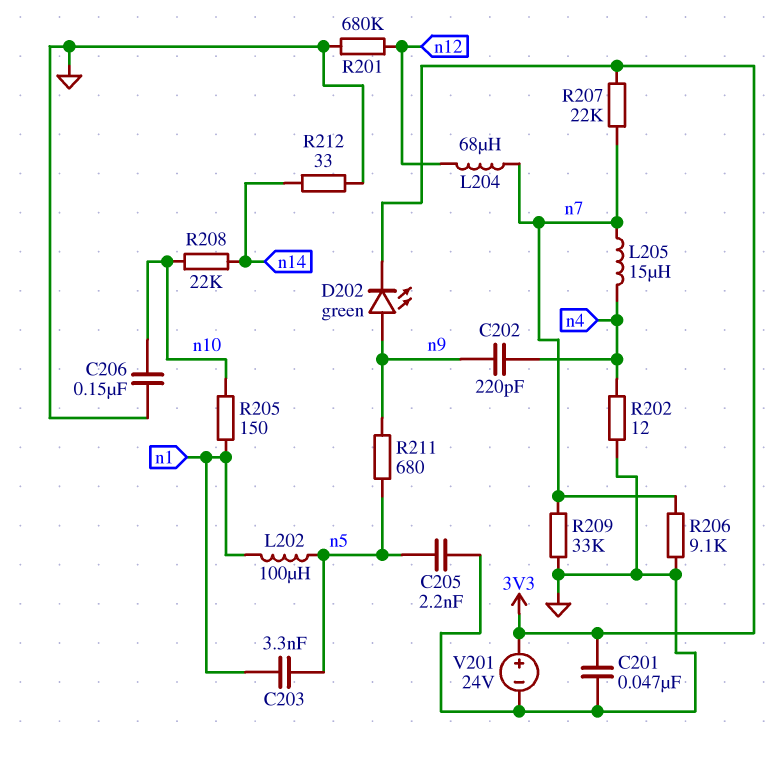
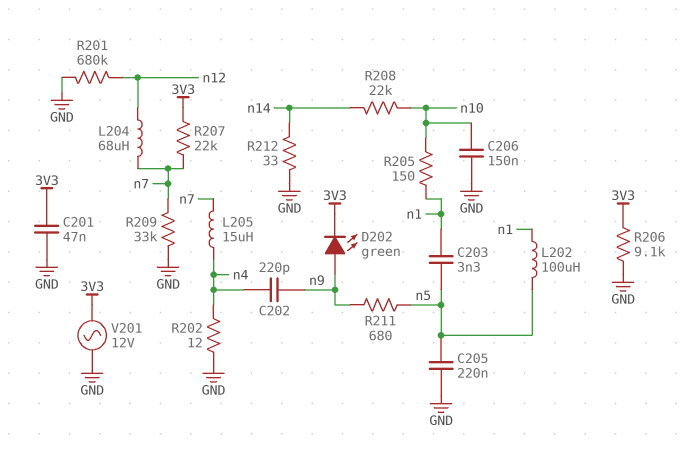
C205: 2.2nF (GND, n5) -> 220nF (GND, n5)
R206: 9.1k (GND, n7) -> 9.1k (3V3, GND)
V201: 24V (plus 3V3, minus GND) -> AC 12V (3V3, GND)

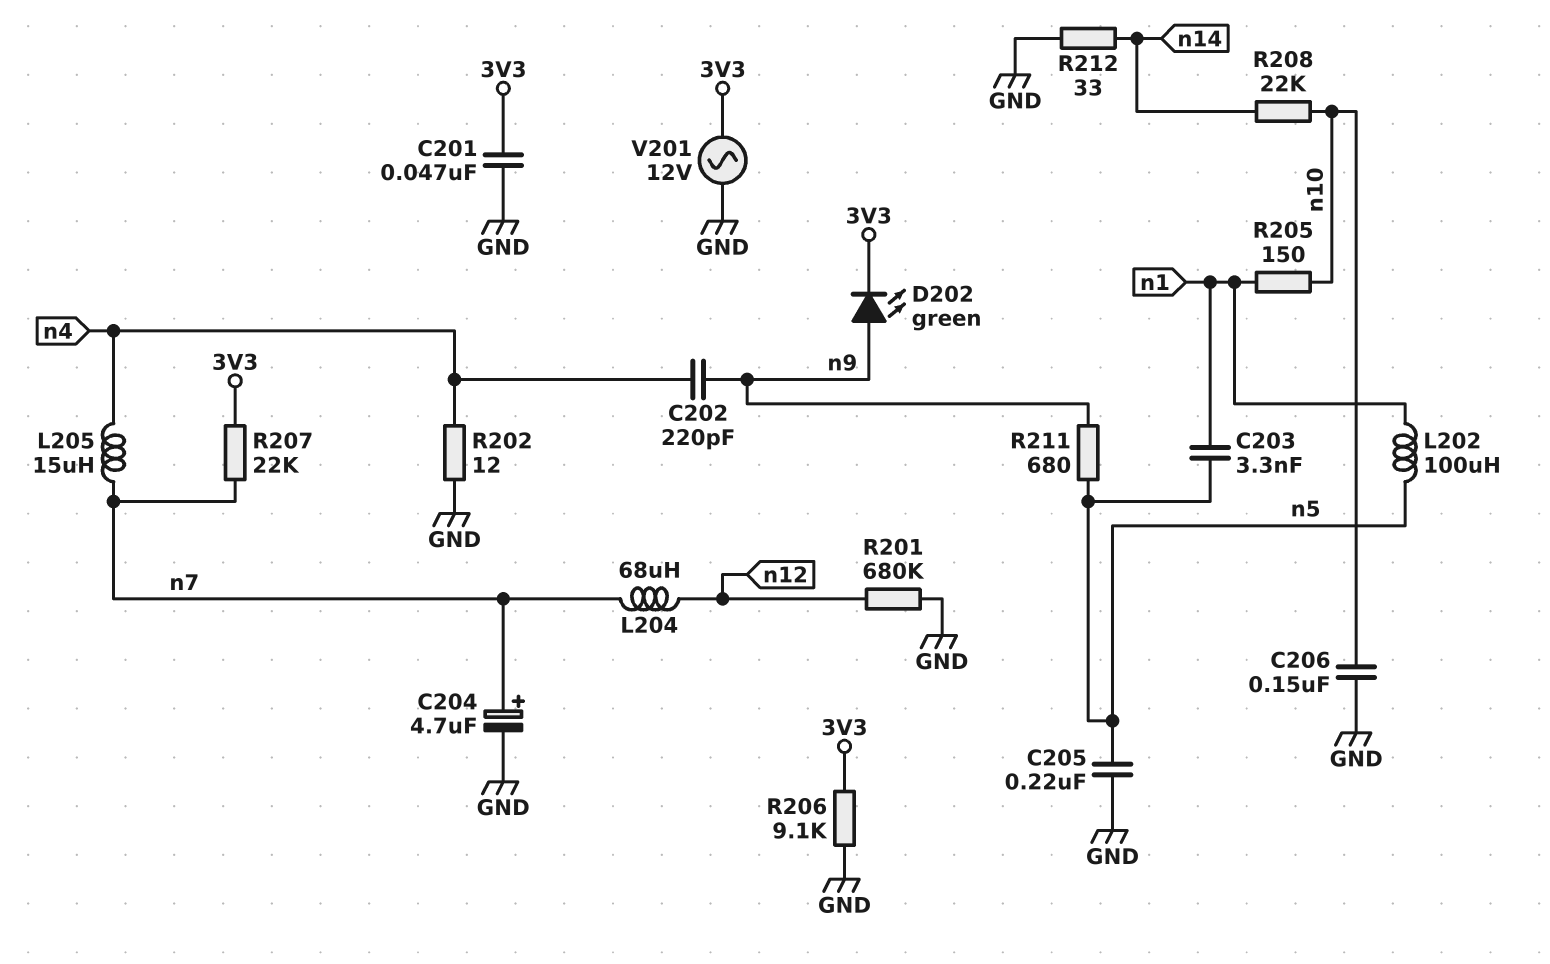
C204: none -> 4.7uF (plus n7, minus GND)
R209: 33k (GND, n7) -> none

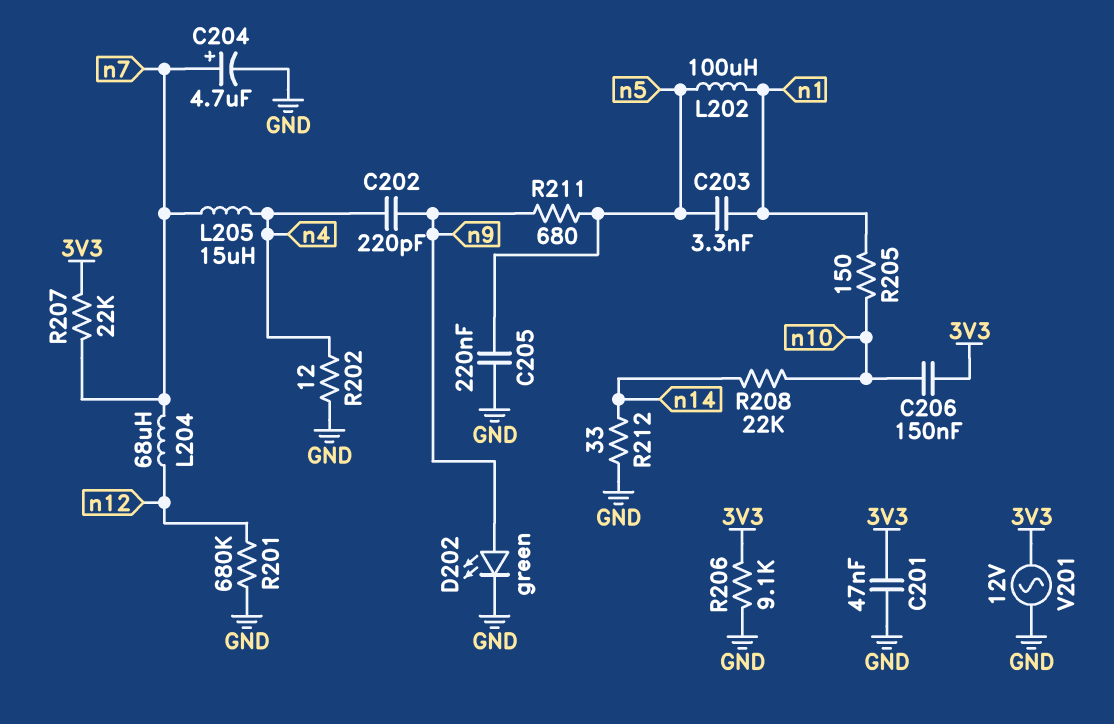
C206: 150nF (GND, n10) -> 150nF (3V3, n10)
D202: LED green (A n9, K 3V3) -> LED green (A n9, K GND)

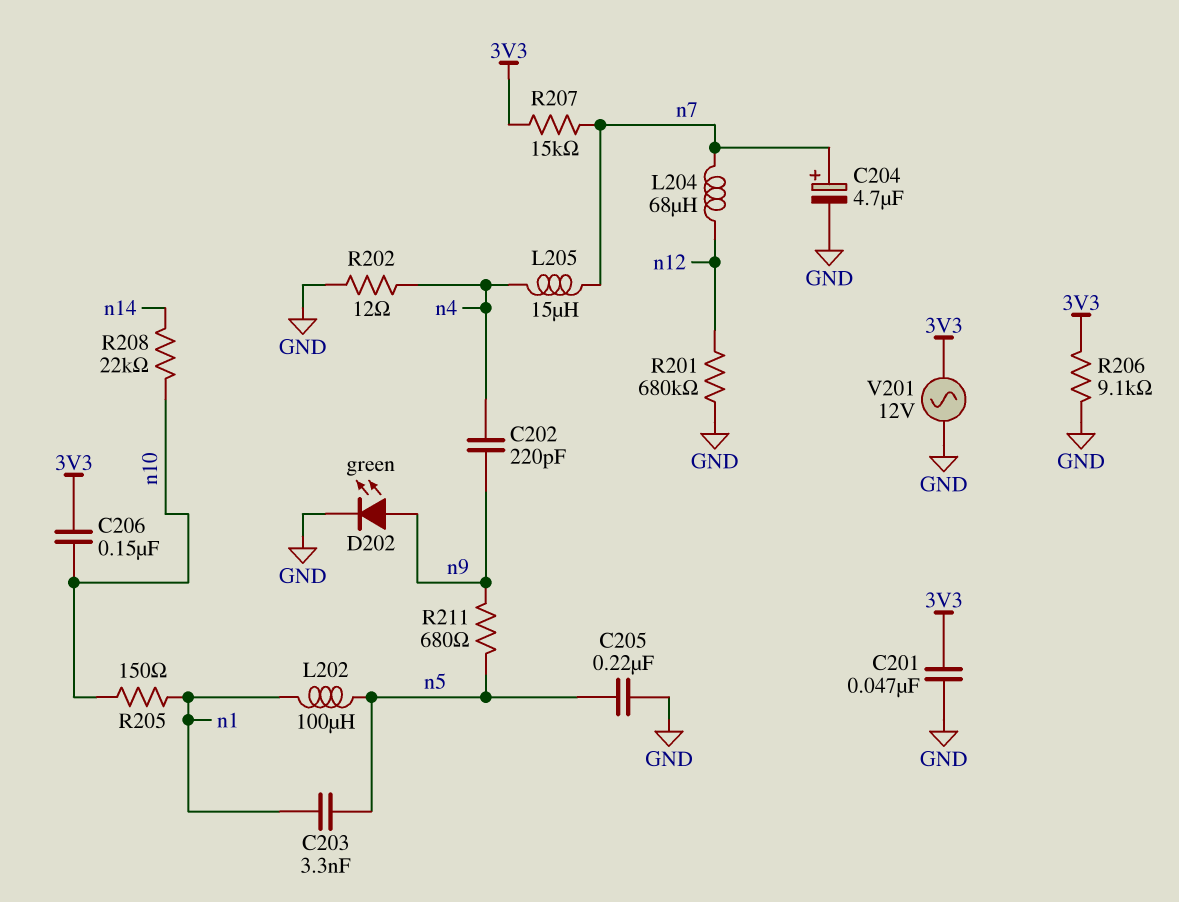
R207: 22k (3V3, n7) -> 15k (3V3, n7)
R212: 33 (GND, n14) -> none

